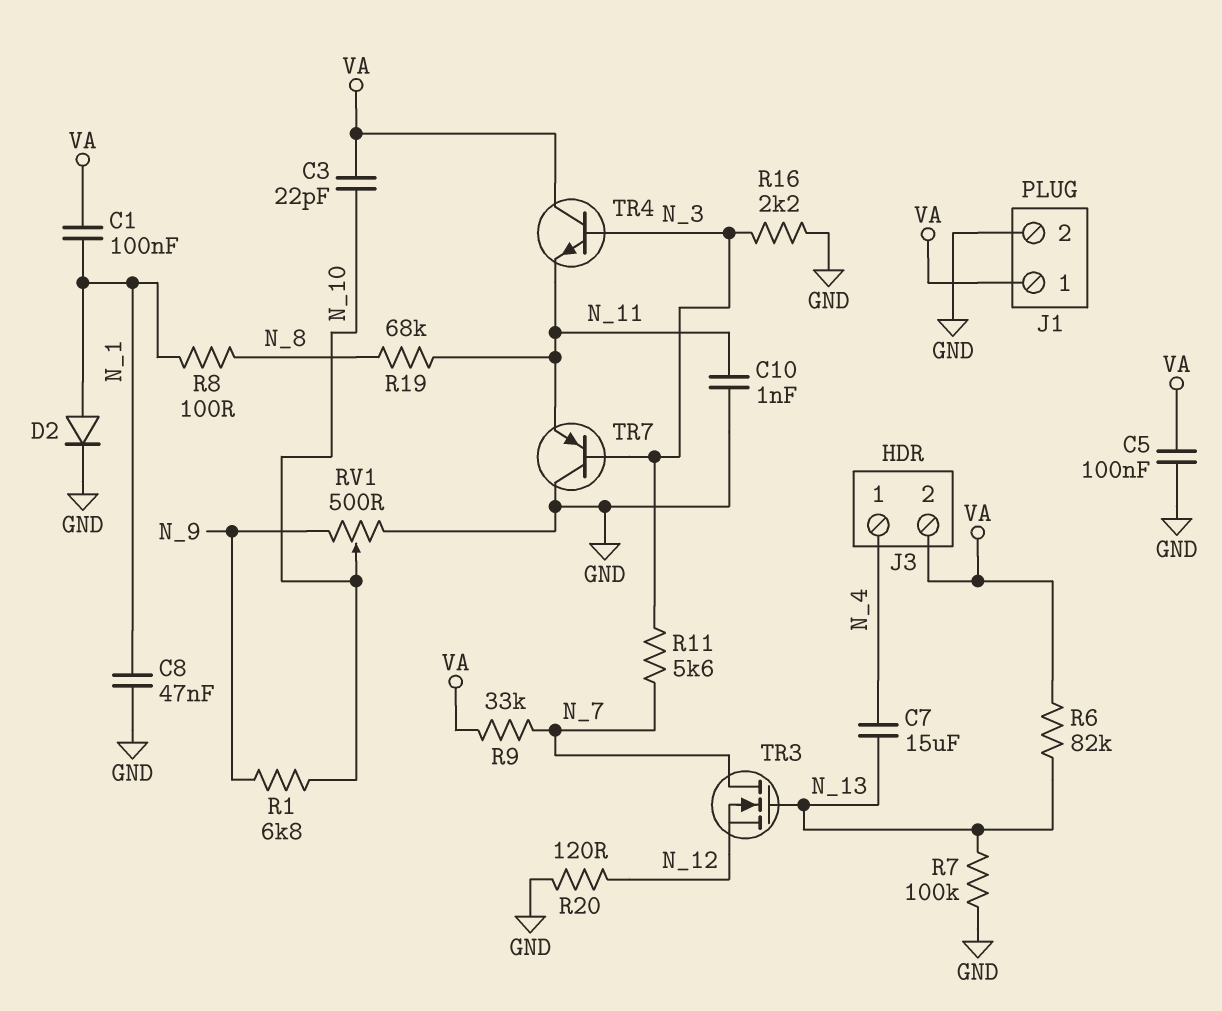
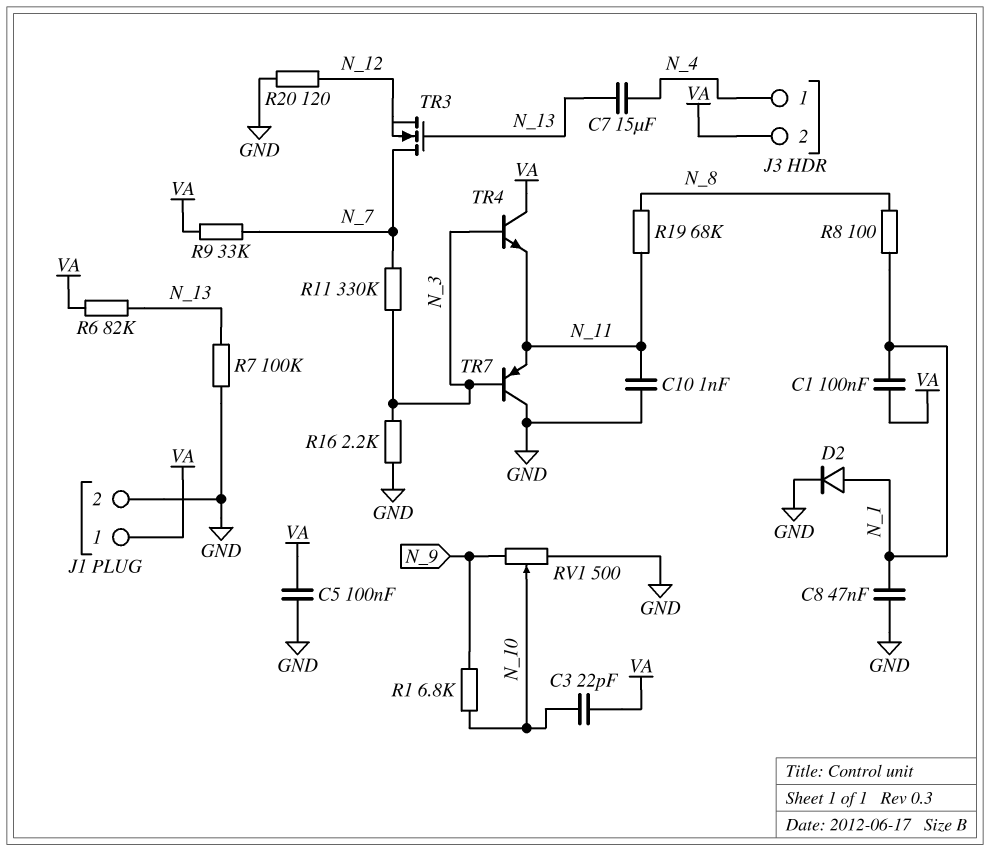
R11: 5.6k (N_3, N_7) -> 330k (N_3, N_7)

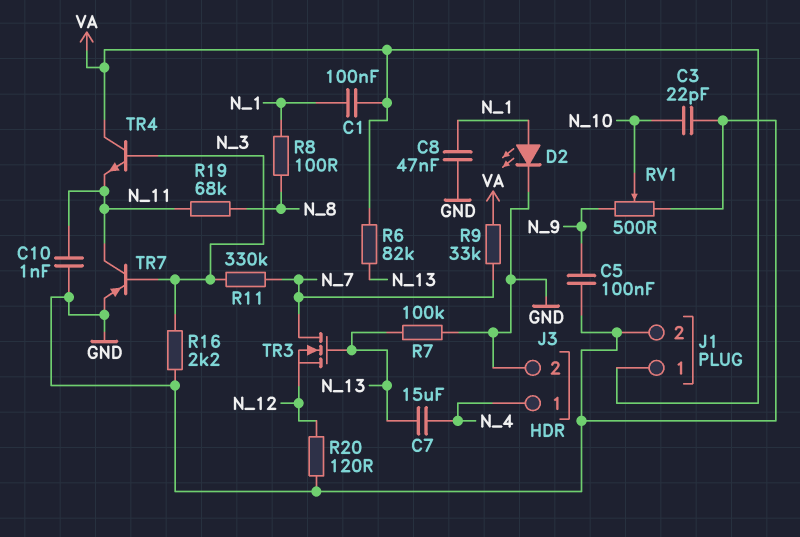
C3: 22pF (N_10, VA) -> 22pF (GND, N_10)
C5: 100nF (GND, VA) -> 100nF (GND, N_9)
D2: diode (A N_1, K GND) -> LED (A N_1, K GND)
J3 pin 2: VA -> GND
R1: 6.8k (N_9, N_10) -> none
TR7: PNP (B N_3, C GND, E N_11) -> PNP (B N_3, C N_11, E GND)

